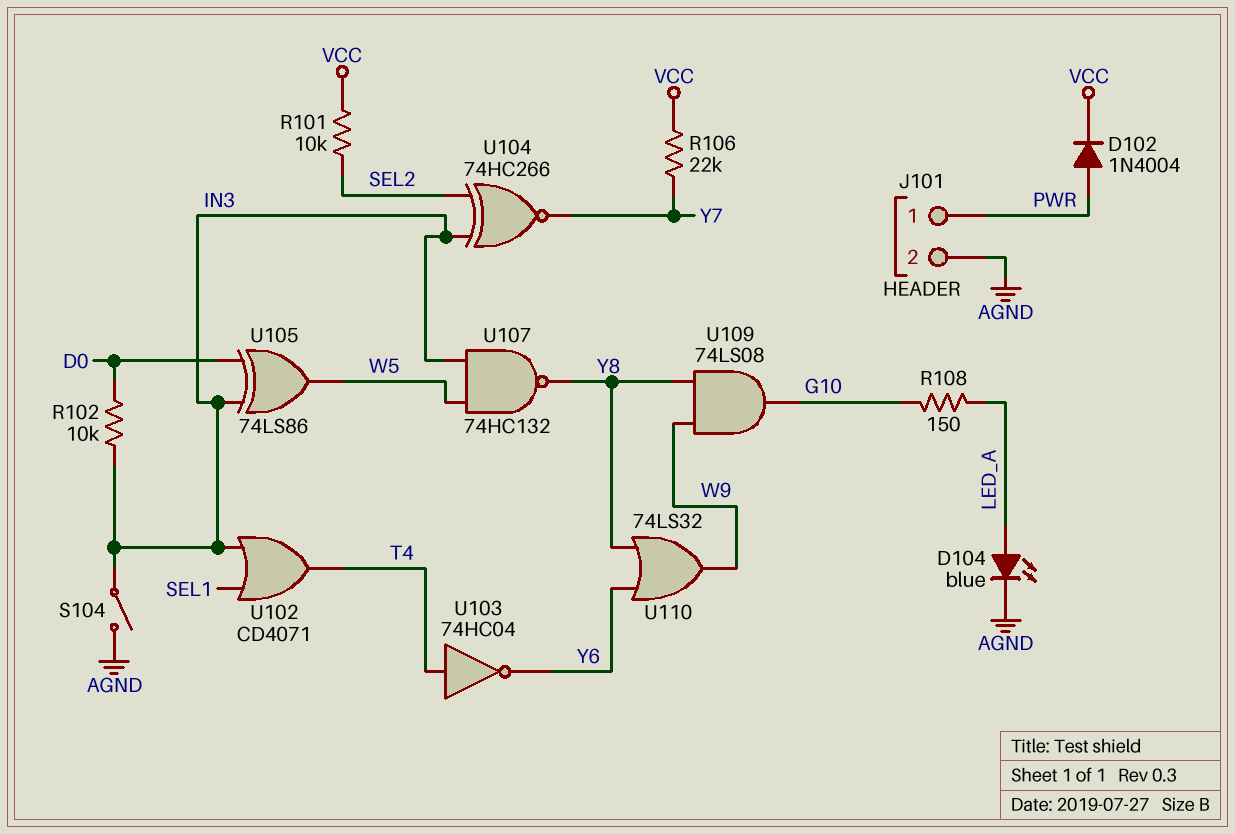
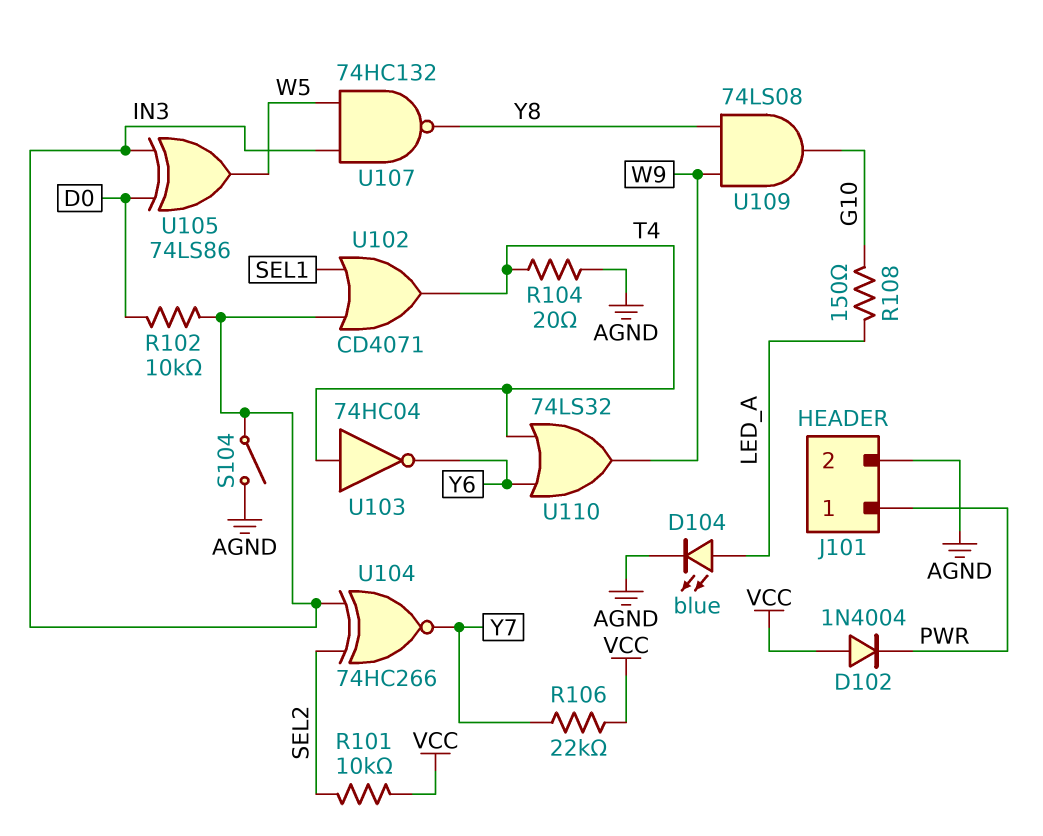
D102: diode 1N4004 (A PWR, K VCC) -> diode 1N4004 (A VCC, K PWR)
R104: none -> 20 (AGND, T4)
U110: OR 74LS32 (in Y6, in Y8, out W9) -> OR 74LS32 (in T4, in Y6, out W9)

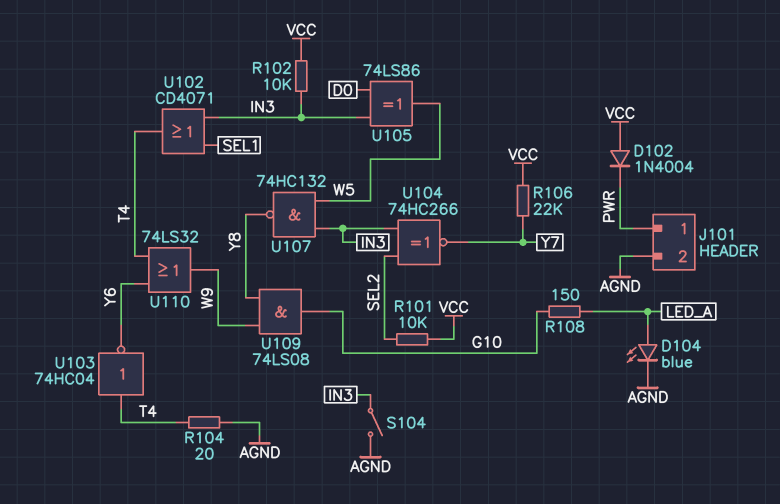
R102: 10k (D0, IN3) -> 10k (IN3, VCC)

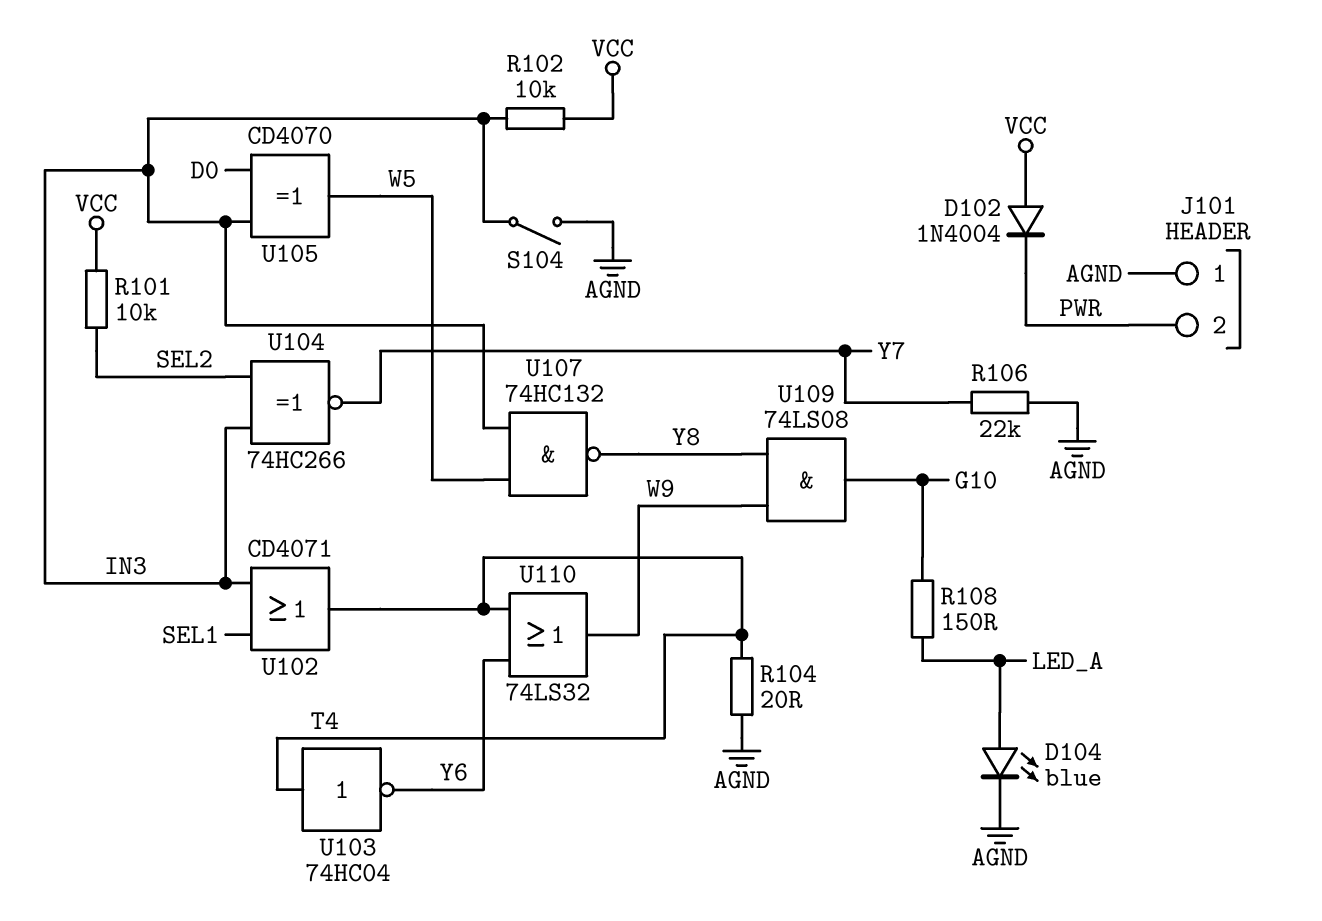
J101 pin 1: PWR -> AGND
J101 pin 2: AGND -> PWR
R106: 22k (VCC, Y7) -> 22k (AGND, Y7)
U105: XOR 74LS86 (in D0, in IN3, out W5) -> XOR CD4070 (in D0, in IN3, out W5)

